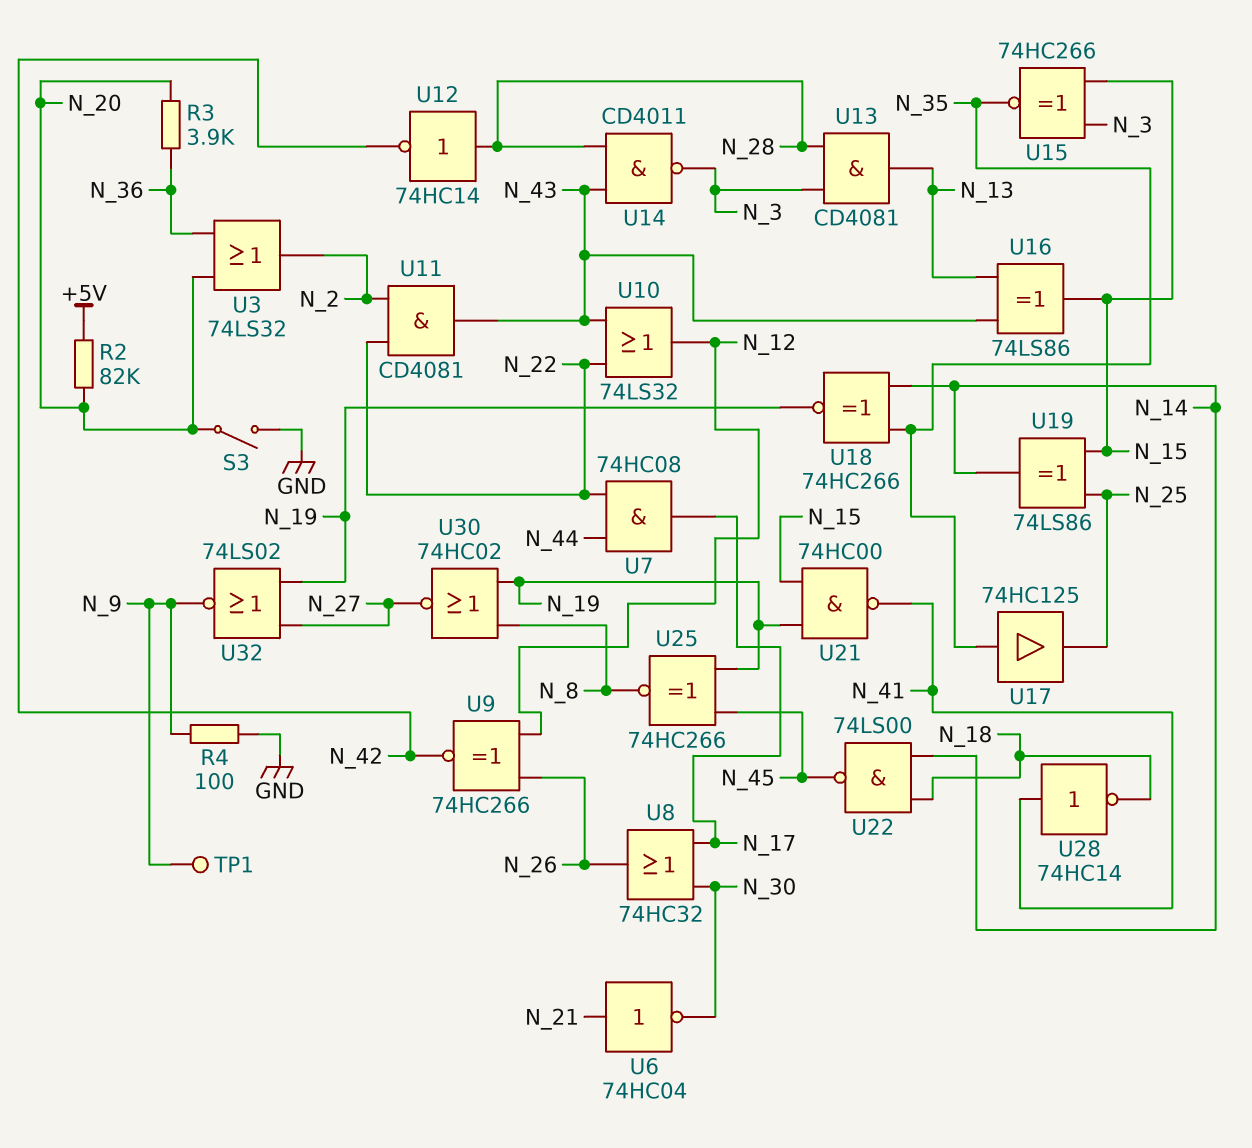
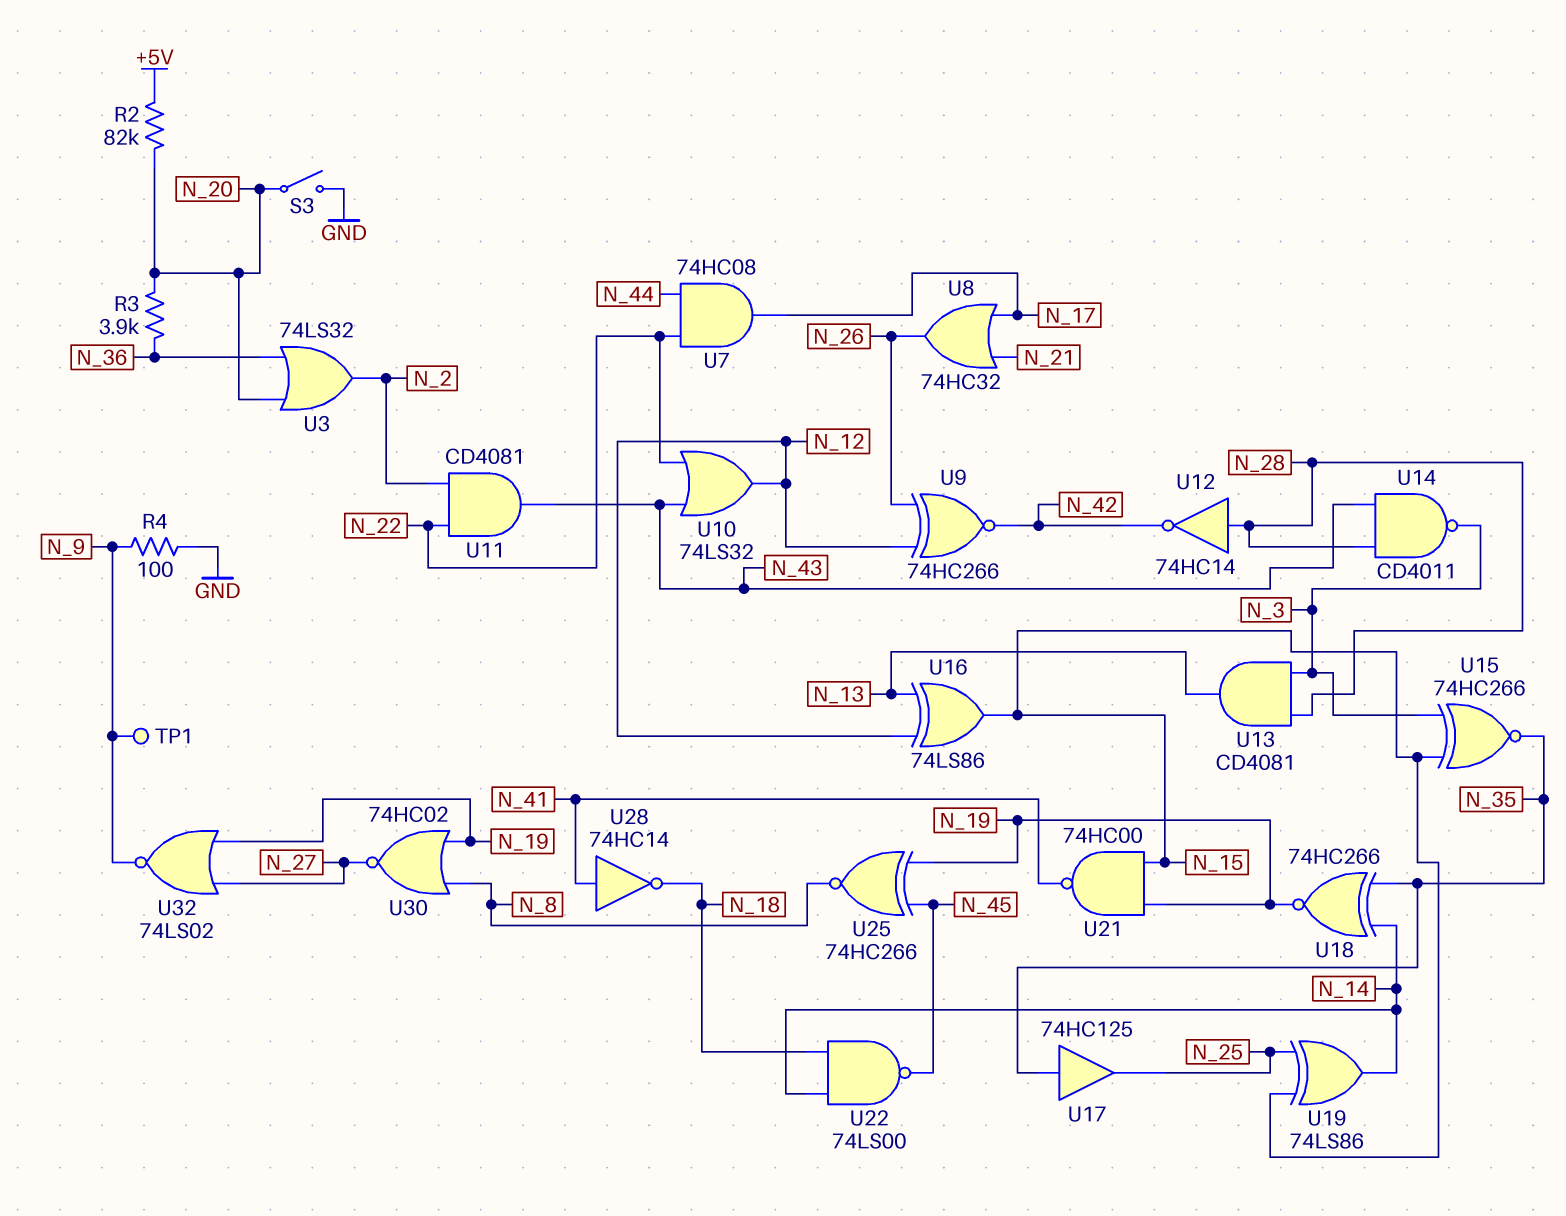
U6: NOT 74HC04 (in N_21, out N_30) -> none
U8: OR 74HC32 (in N_17, in N_30, out N_26) -> OR 74HC32 (in N_17, in N_21, out N_26)
U16: XOR 74LS86 (in N_13, in N_43, out N_15) -> XOR 74LS86 (in N_12, in N_13, out N_15)

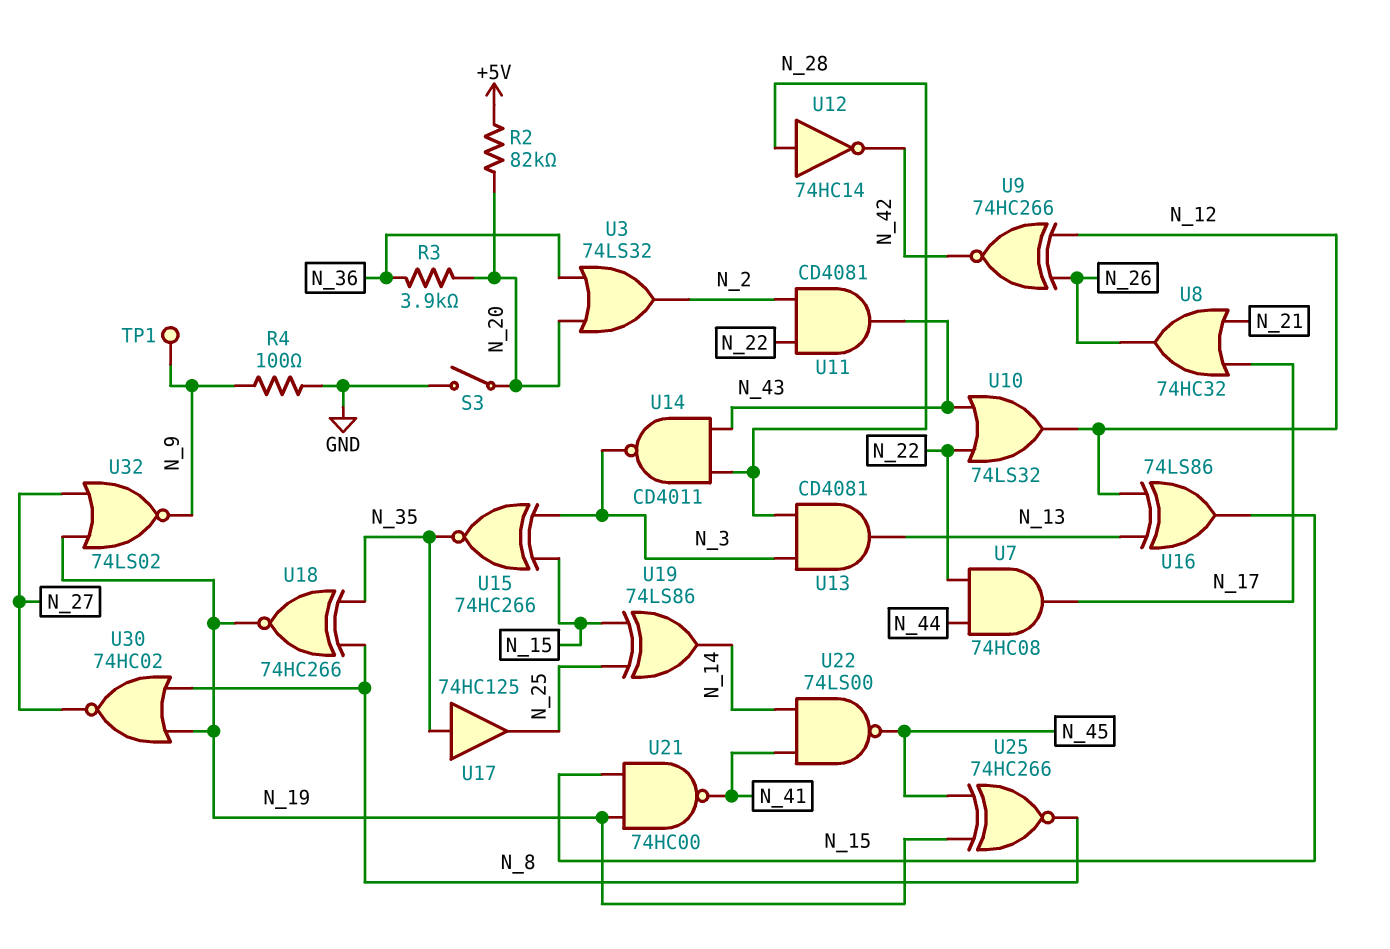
U18: XNOR 74HC266 (in N_14, in N_35, out N_19) -> XNOR 74HC266 (in N_8, in N_35, out N_19)
U22: NAND 74LS00 (in N_14, in N_18, out N_45) -> NAND 74LS00 (in N_14, in N_41, out N_45)
U28: NOT 74HC14 (in N_41, out N_18) -> none

